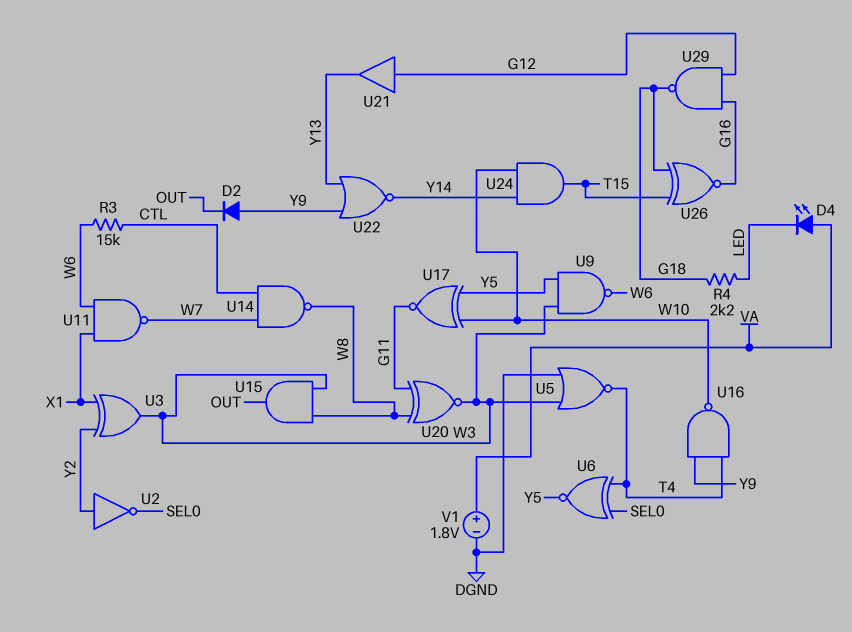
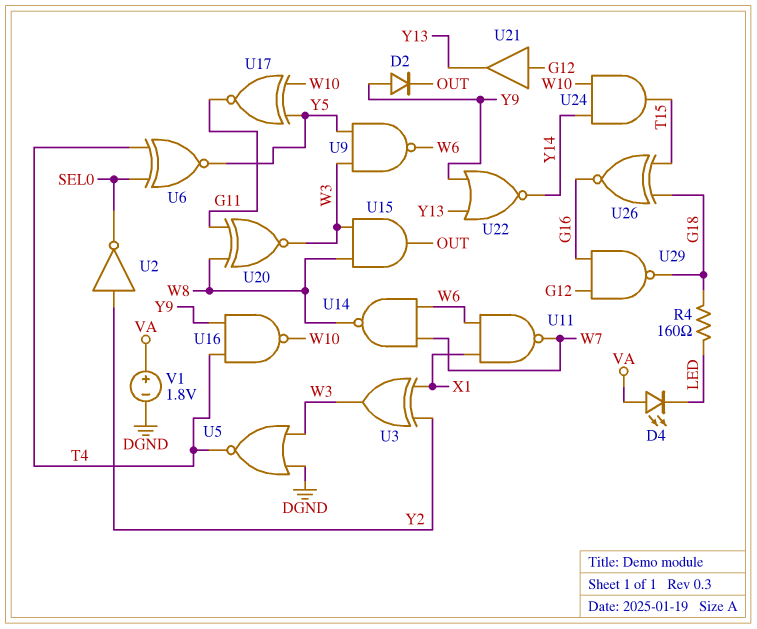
R3: 15k (CTL, W6) -> none
R4: 2.2k (G18, LED) -> 160 (G18, LED)
U14: NAND (in CTL, in W7, out W8) -> NAND (in W6, in W7, out W8)

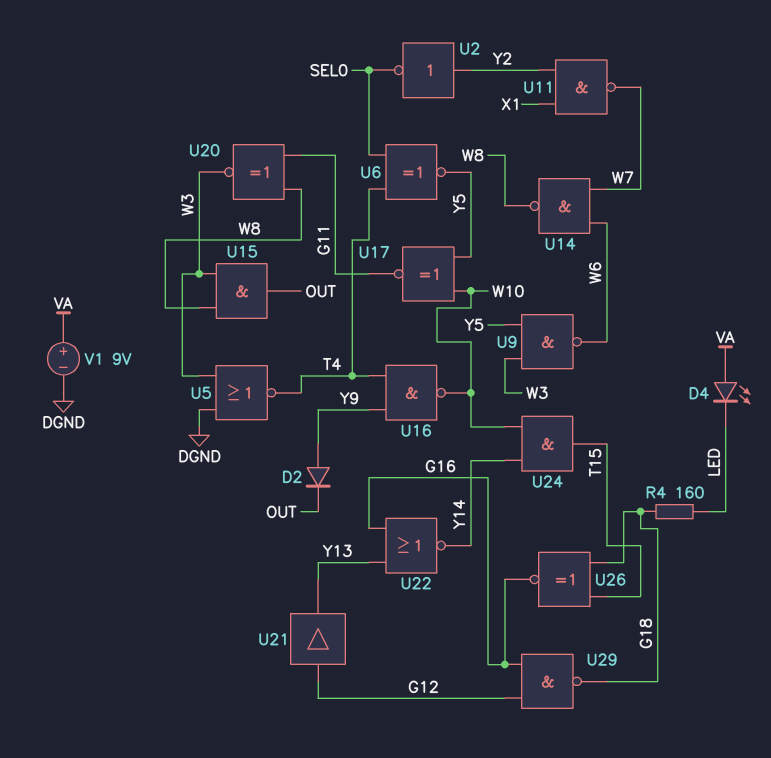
U3: XOR (in X1, in Y2, out W3) -> none
U11: NAND (in W6, in X1, out W7) -> NAND (in X1, in Y2, out W7)
U22: NOR (in Y9, in Y13, out Y14) -> NOR (in G16, in Y13, out Y14)
V1: 1.8V (plus VA, minus DGND) -> 9V (plus VA, minus DGND)

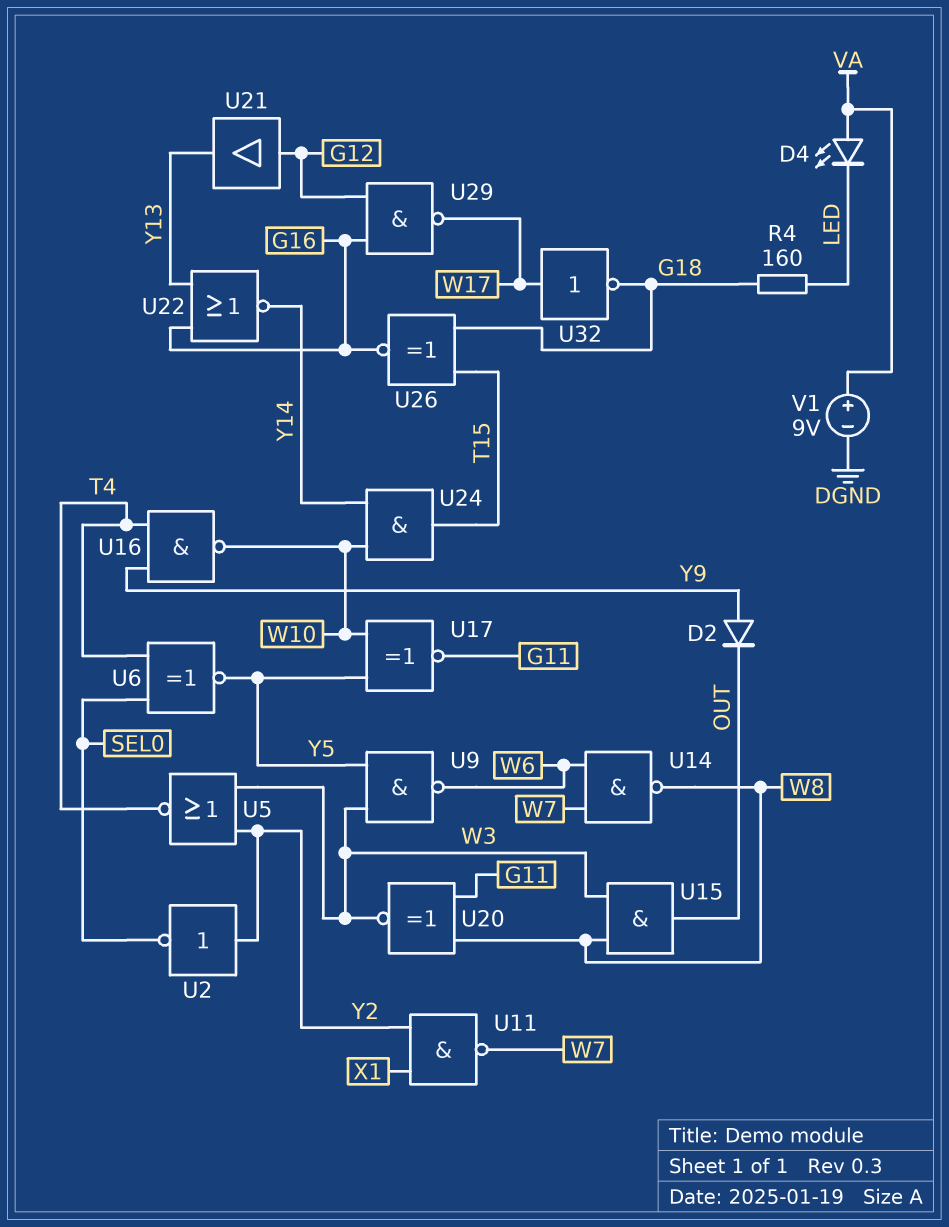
U5: NOR (in DGND, in W3, out T4) -> NOR (in W3, in Y2, out T4)
U29: NAND (in G12, in G16, out G18) -> NAND (in G12, in G16, out W17)
U32: none -> NOT (in W17, out G18)

